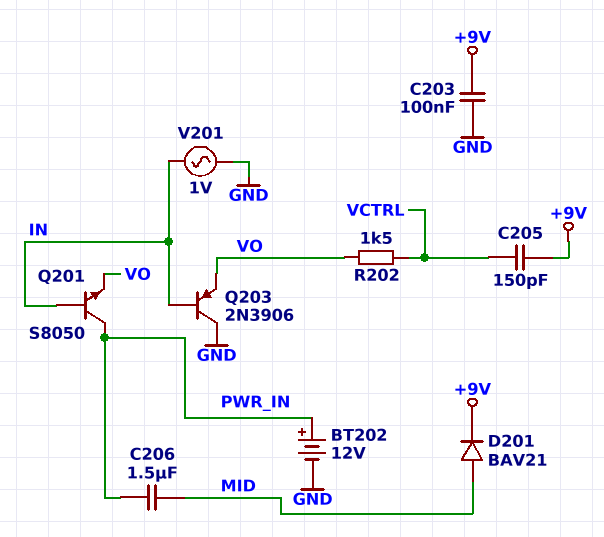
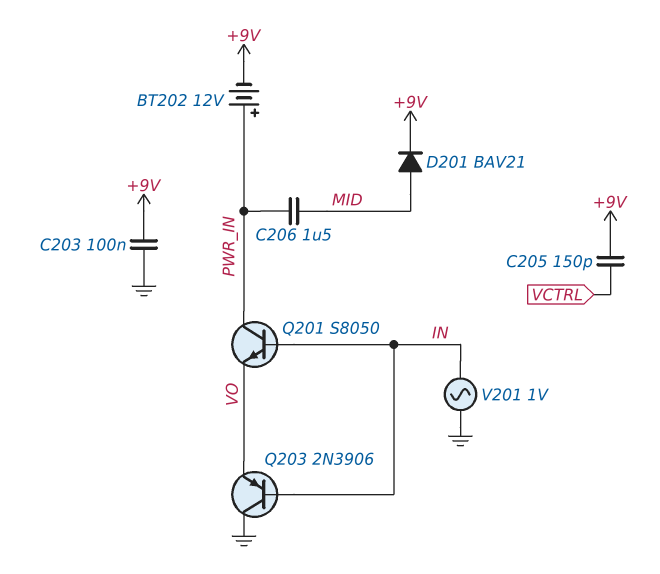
BT202: 12V (plus PWR_IN, minus GND) -> 12V (plus PWR_IN, minus +9V)
R202: 1.5k (VCTRL, VO) -> none

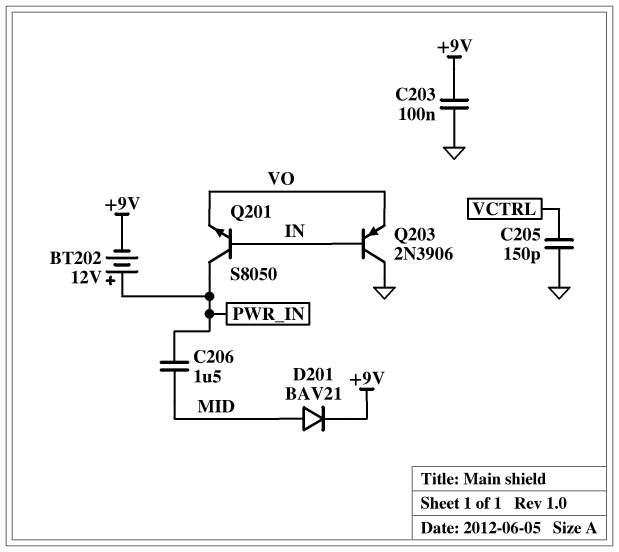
C205: 150pF (+9V, VCTRL) -> 150pF (GND, VCTRL)
V201: AC 1V (GND, IN) -> none

